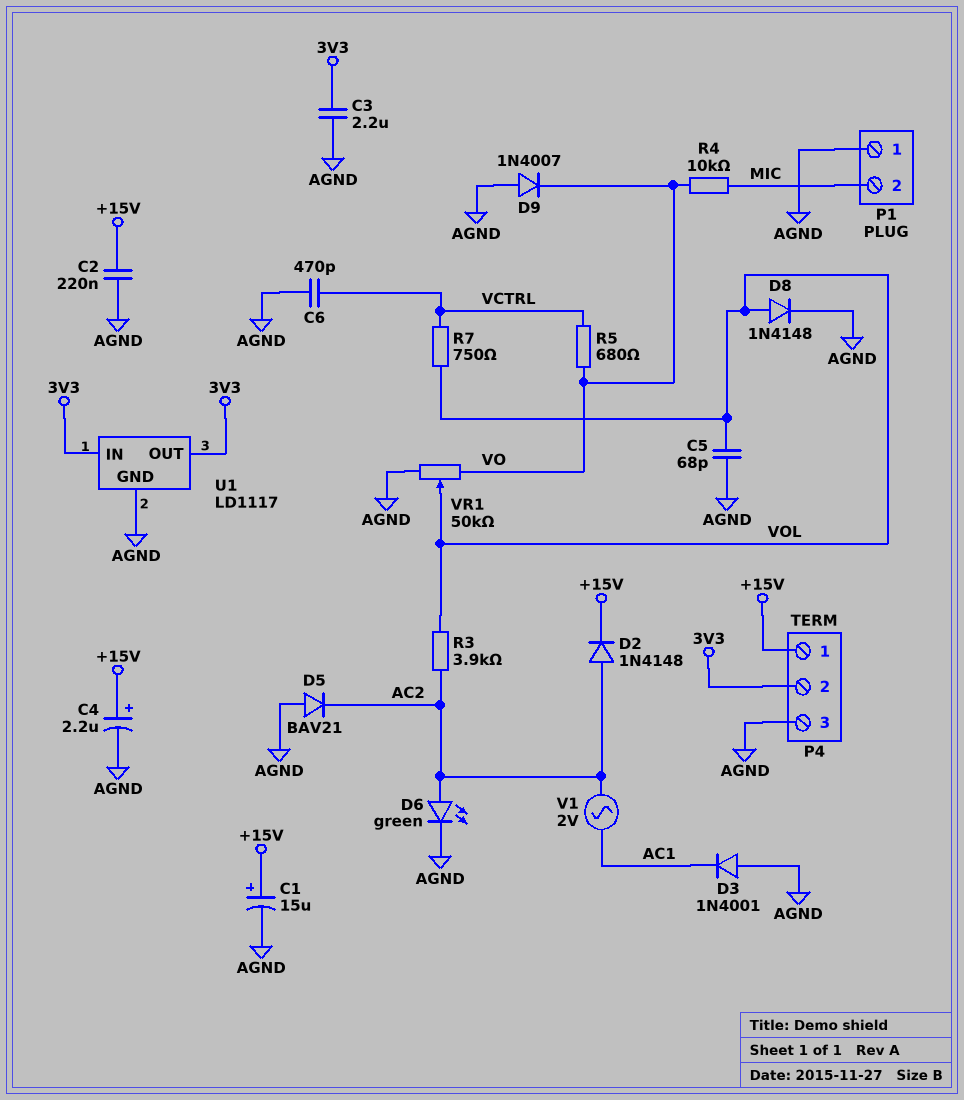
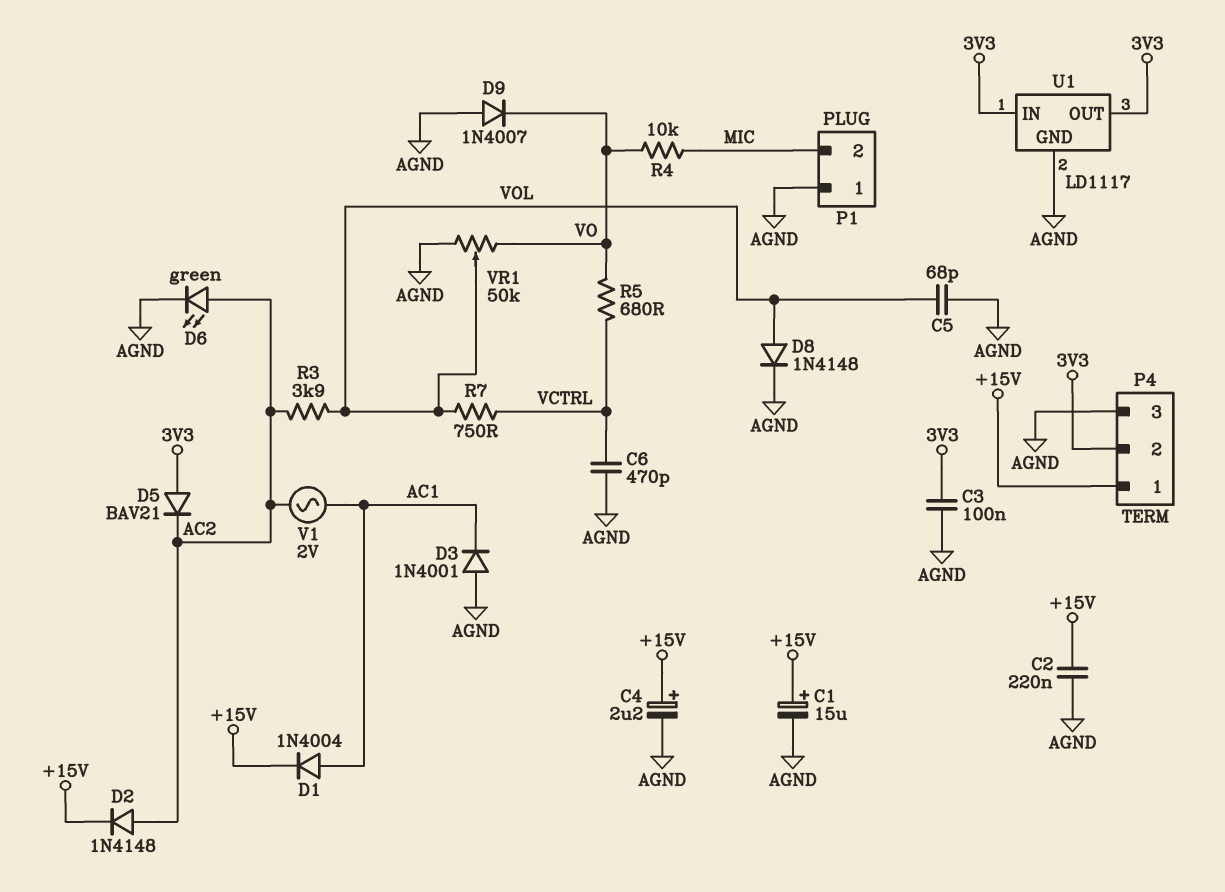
C3: 2.2uF (3V3, AGND) -> 100nF (3V3, AGND)
D1: none -> diode 1N4004 (A AC1, K +15V)
D5: diode BAV21 (A AGND, K AC2) -> diode BAV21 (A 3V3, K AC2)

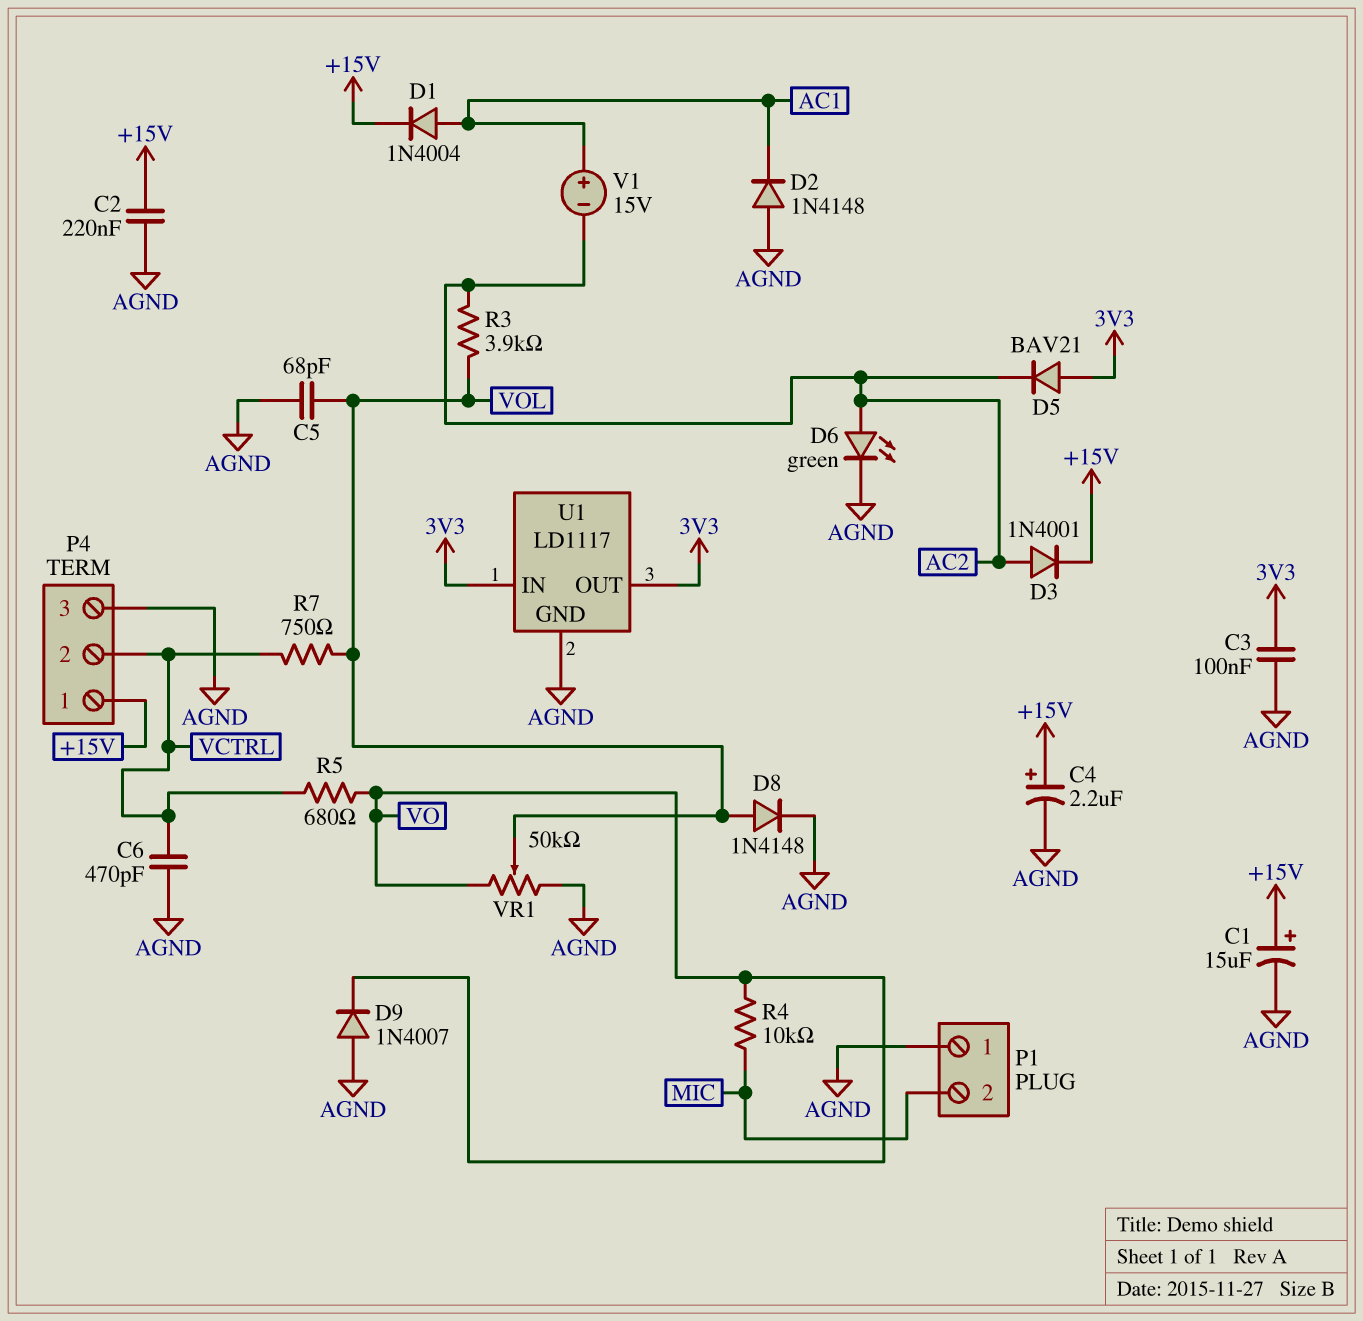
D2: diode 1N4148 (A AC2, K +15V) -> diode 1N4148 (A AGND, K AC1)
D3: diode 1N4001 (A AGND, K AC1) -> diode 1N4001 (A AC2, K +15V)
P4 pin 2: 3V3 -> VCTRL
V1: AC 2V (AC1, AC2) -> 15V (plus AC1, minus AC2)

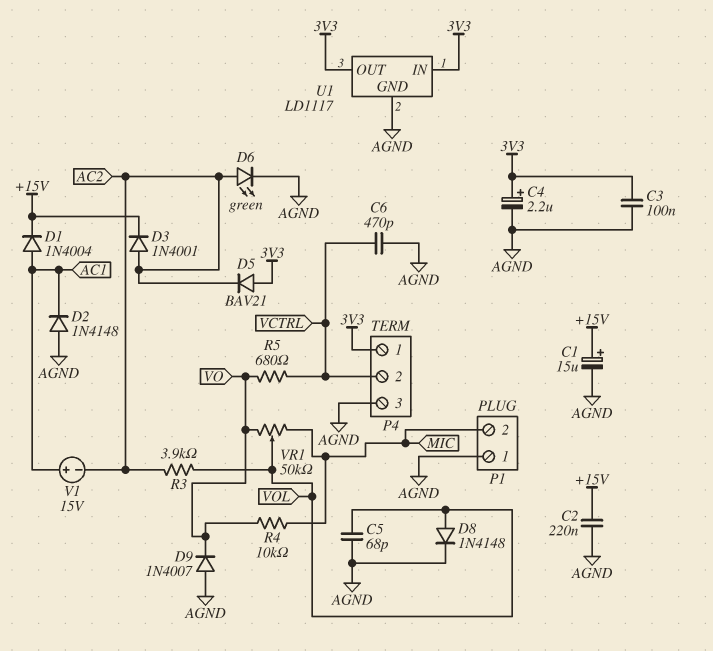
C4: 2.2uF (plus +15V, minus AGND) -> 2.2uF (plus 3V3, minus AGND)
P4 pin 1: +15V -> 3V3
R7: 750 (VCTRL, VOL) -> none
VR1: 50k (AGND, VO, wiper VOL) -> 50k (MIC, VO, wiper VOL)

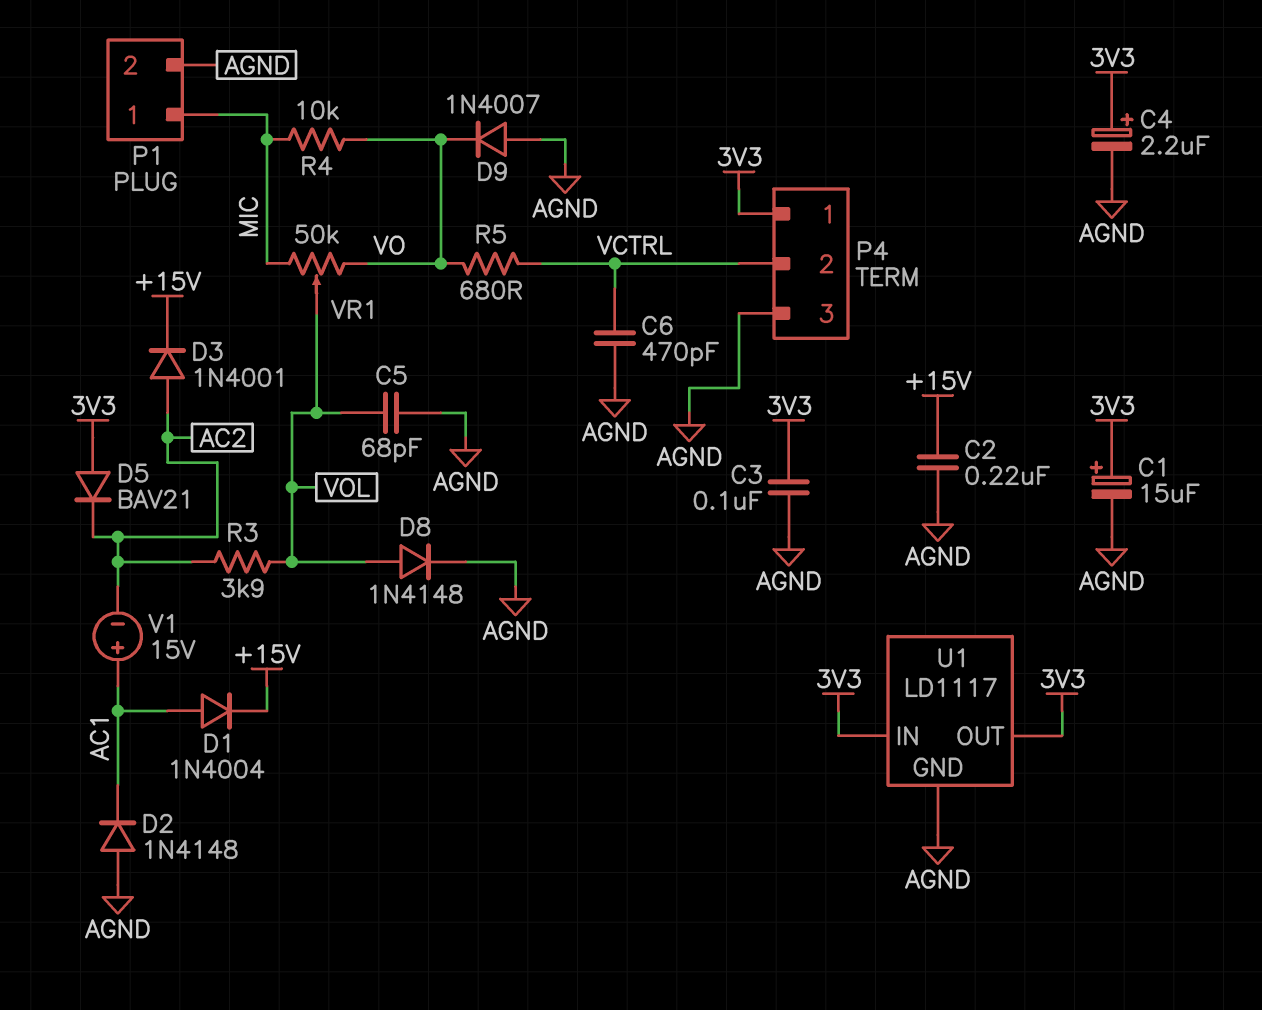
C1: 15uF (plus +15V, minus AGND) -> 15uF (plus 3V3, minus AGND)
D6: LED green (A AC2, K AGND) -> none
P1 pin 1: AGND -> MIC
P1 pin 2: MIC -> AGND

